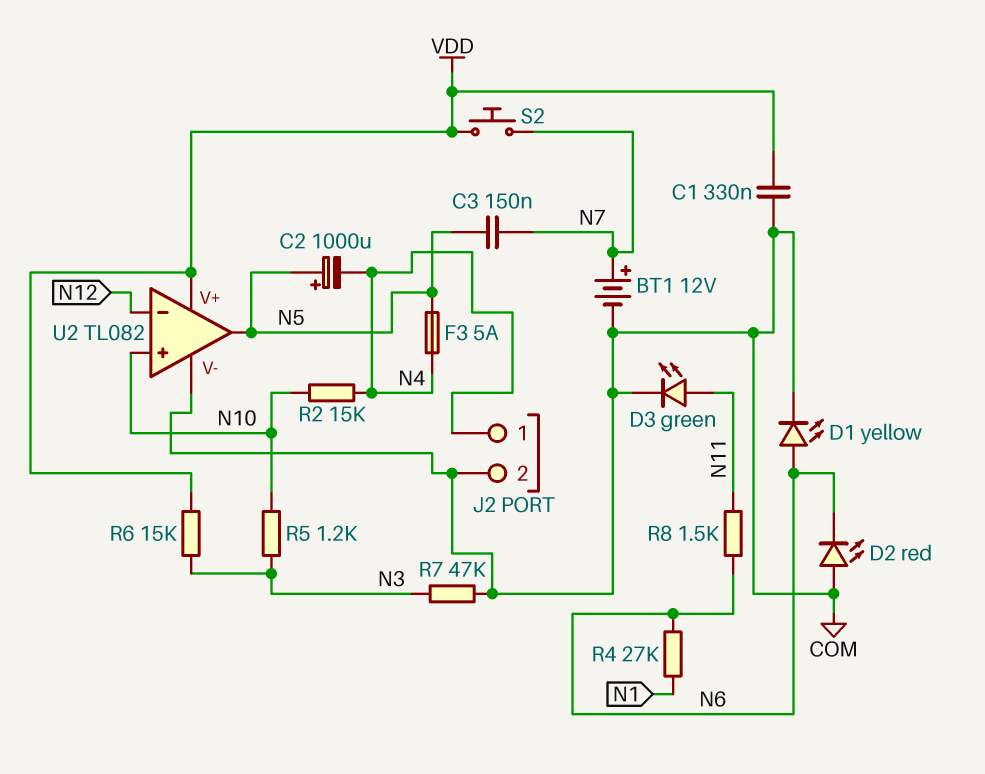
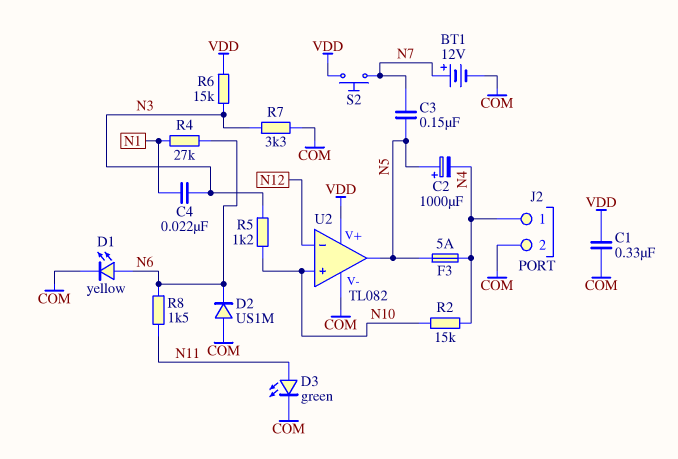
C4: none -> 22nF (N1, N3)
D2: LED red (A COM, K N6) -> diode US1M (A COM, K N6)
R7: 47k (COM, N3) -> 3.3k (COM, N3)

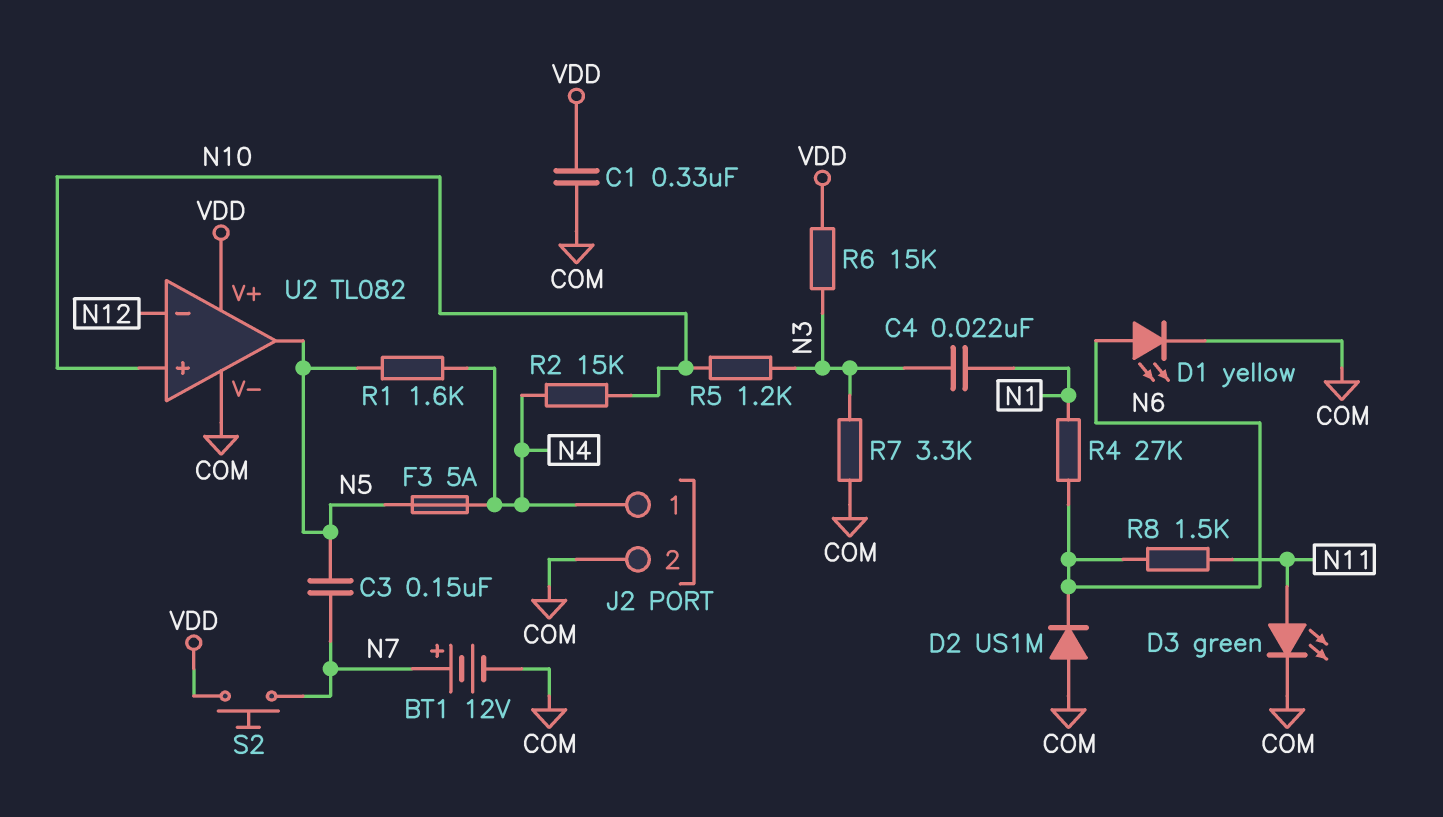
C2: 1000uF (plus N5, minus N4) -> none
R1: none -> 1.6k (N4, N5)

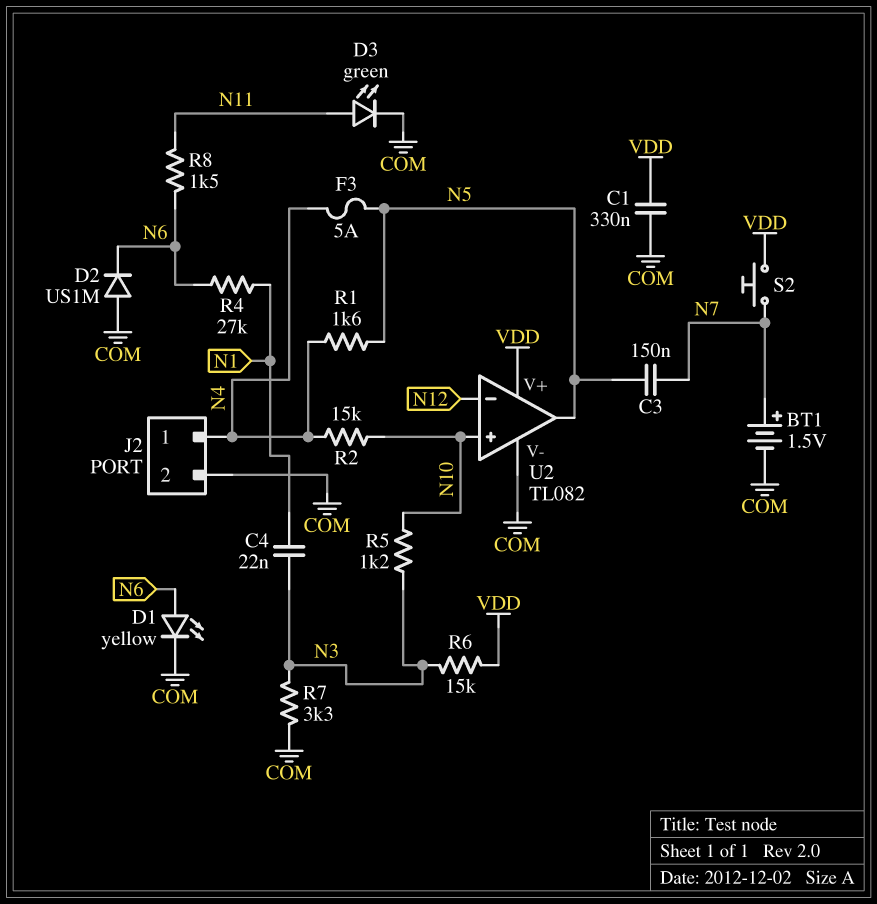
BT1: 12V (plus N7, minus COM) -> 1.5V (plus N7, minus COM)

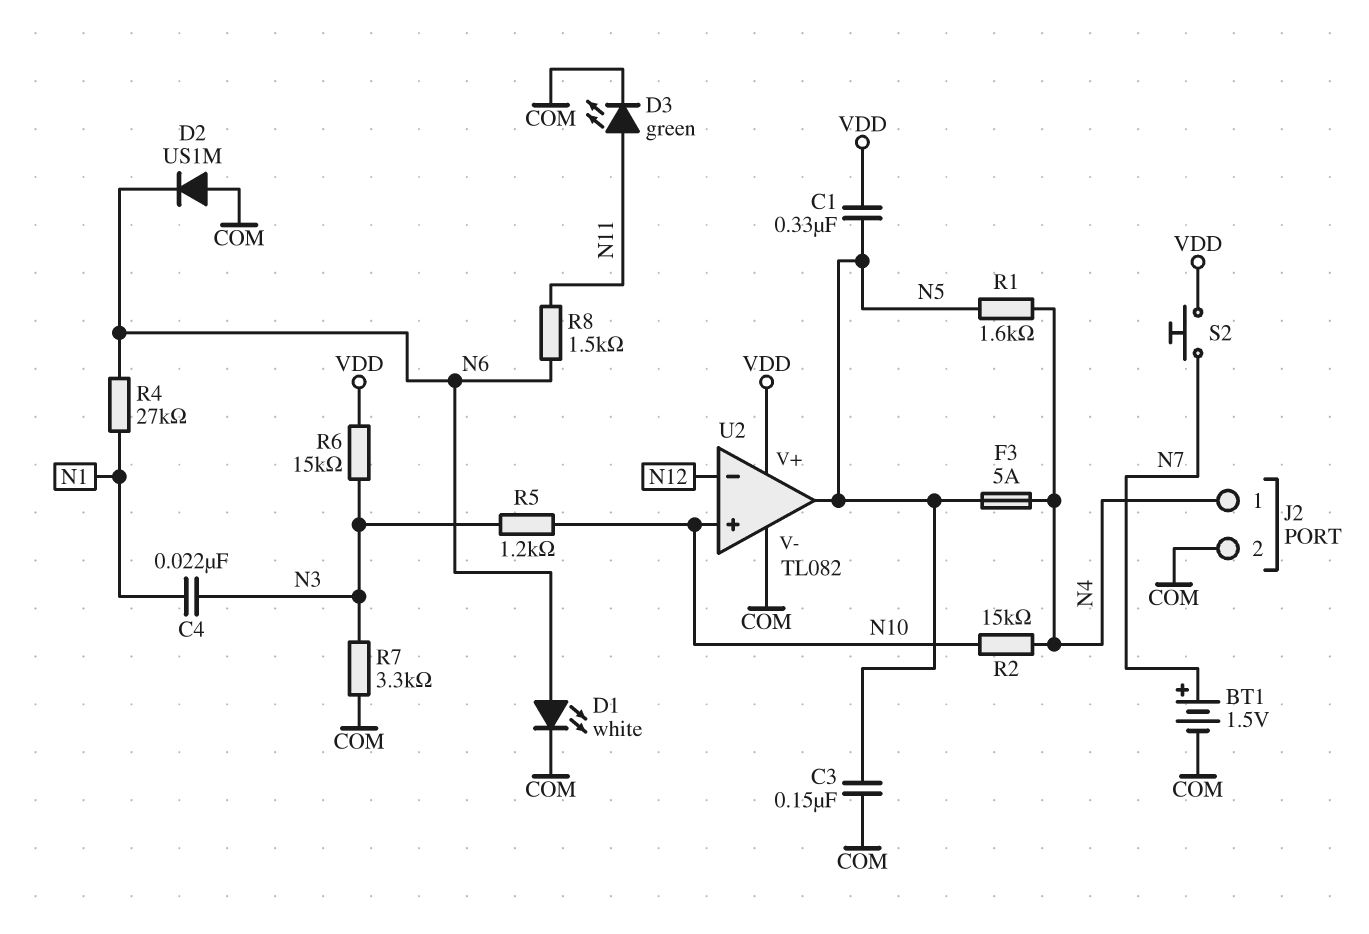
C1: 330nF (COM, VDD) -> 330nF (N5, VDD)
C3: 150nF (N5, N7) -> 150nF (COM, N5)
D1: LED yellow (A N6, K COM) -> LED white (A N6, K COM)

